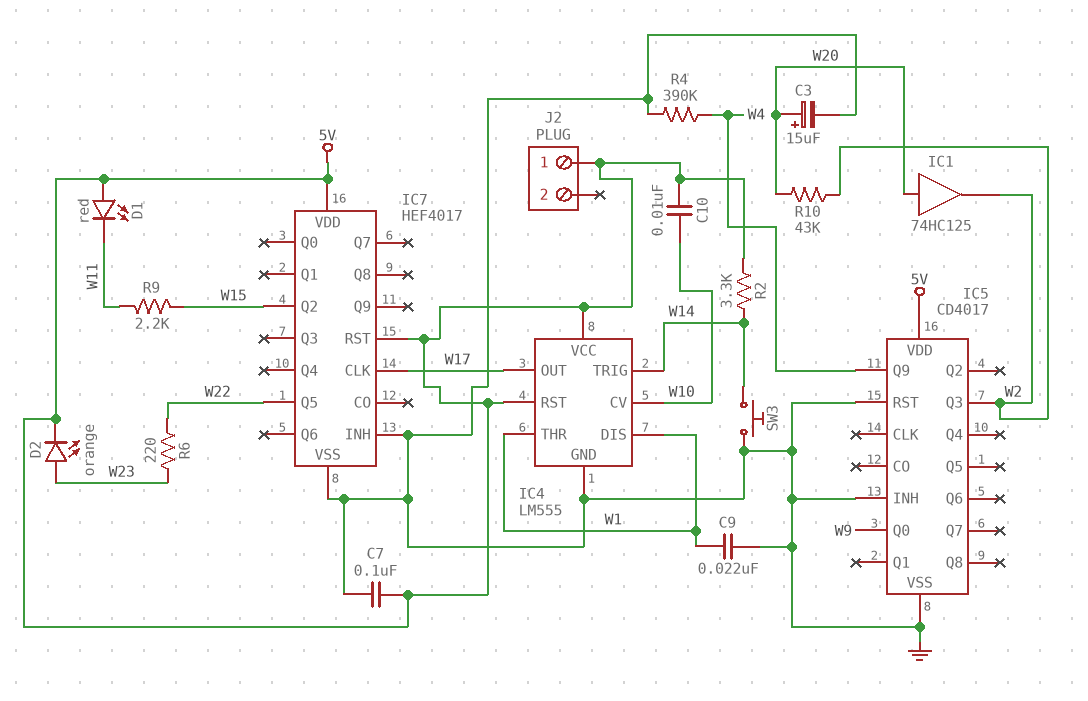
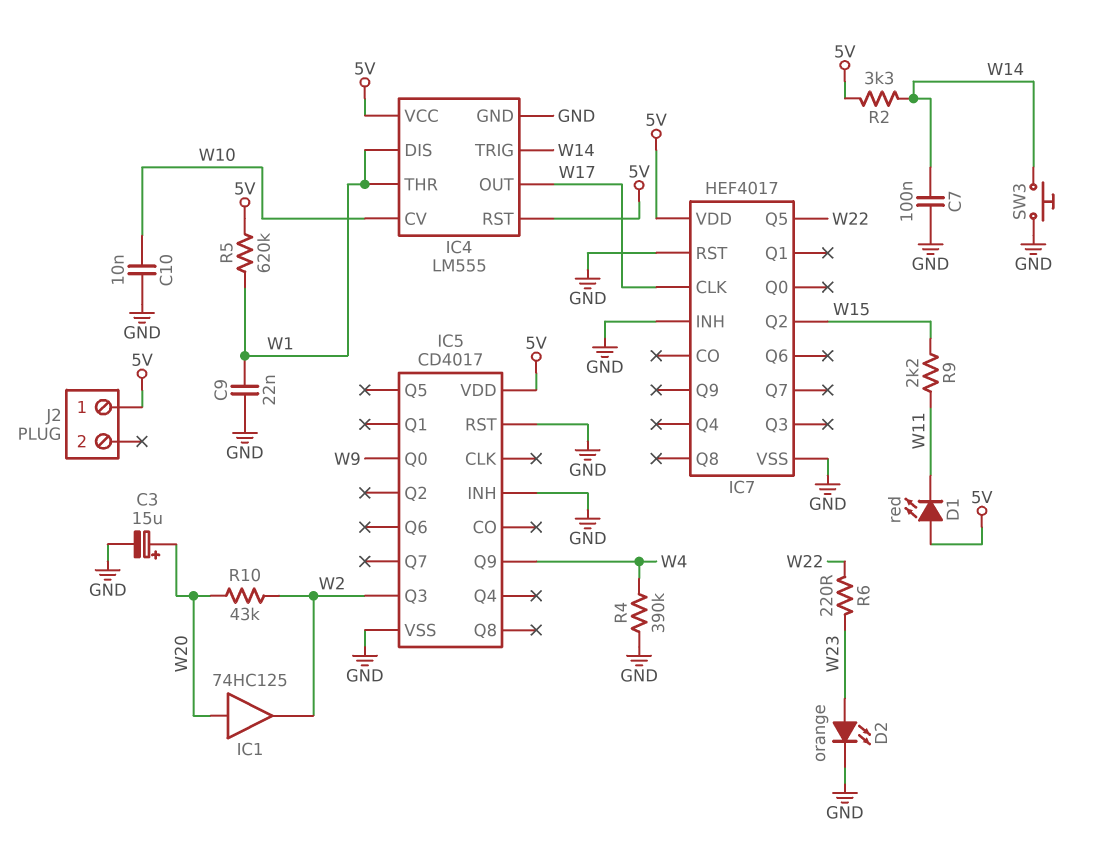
C7: 100nF (5V, GND) -> 100nF (GND, W14)
C10: 10nF (5V, W10) -> 10nF (GND, W10)
D2: LED orange (A W23, K 5V) -> LED orange (A W23, K GND)
IC7 pin RST: 5V -> GND
R5: none -> 620k (5V, W1)

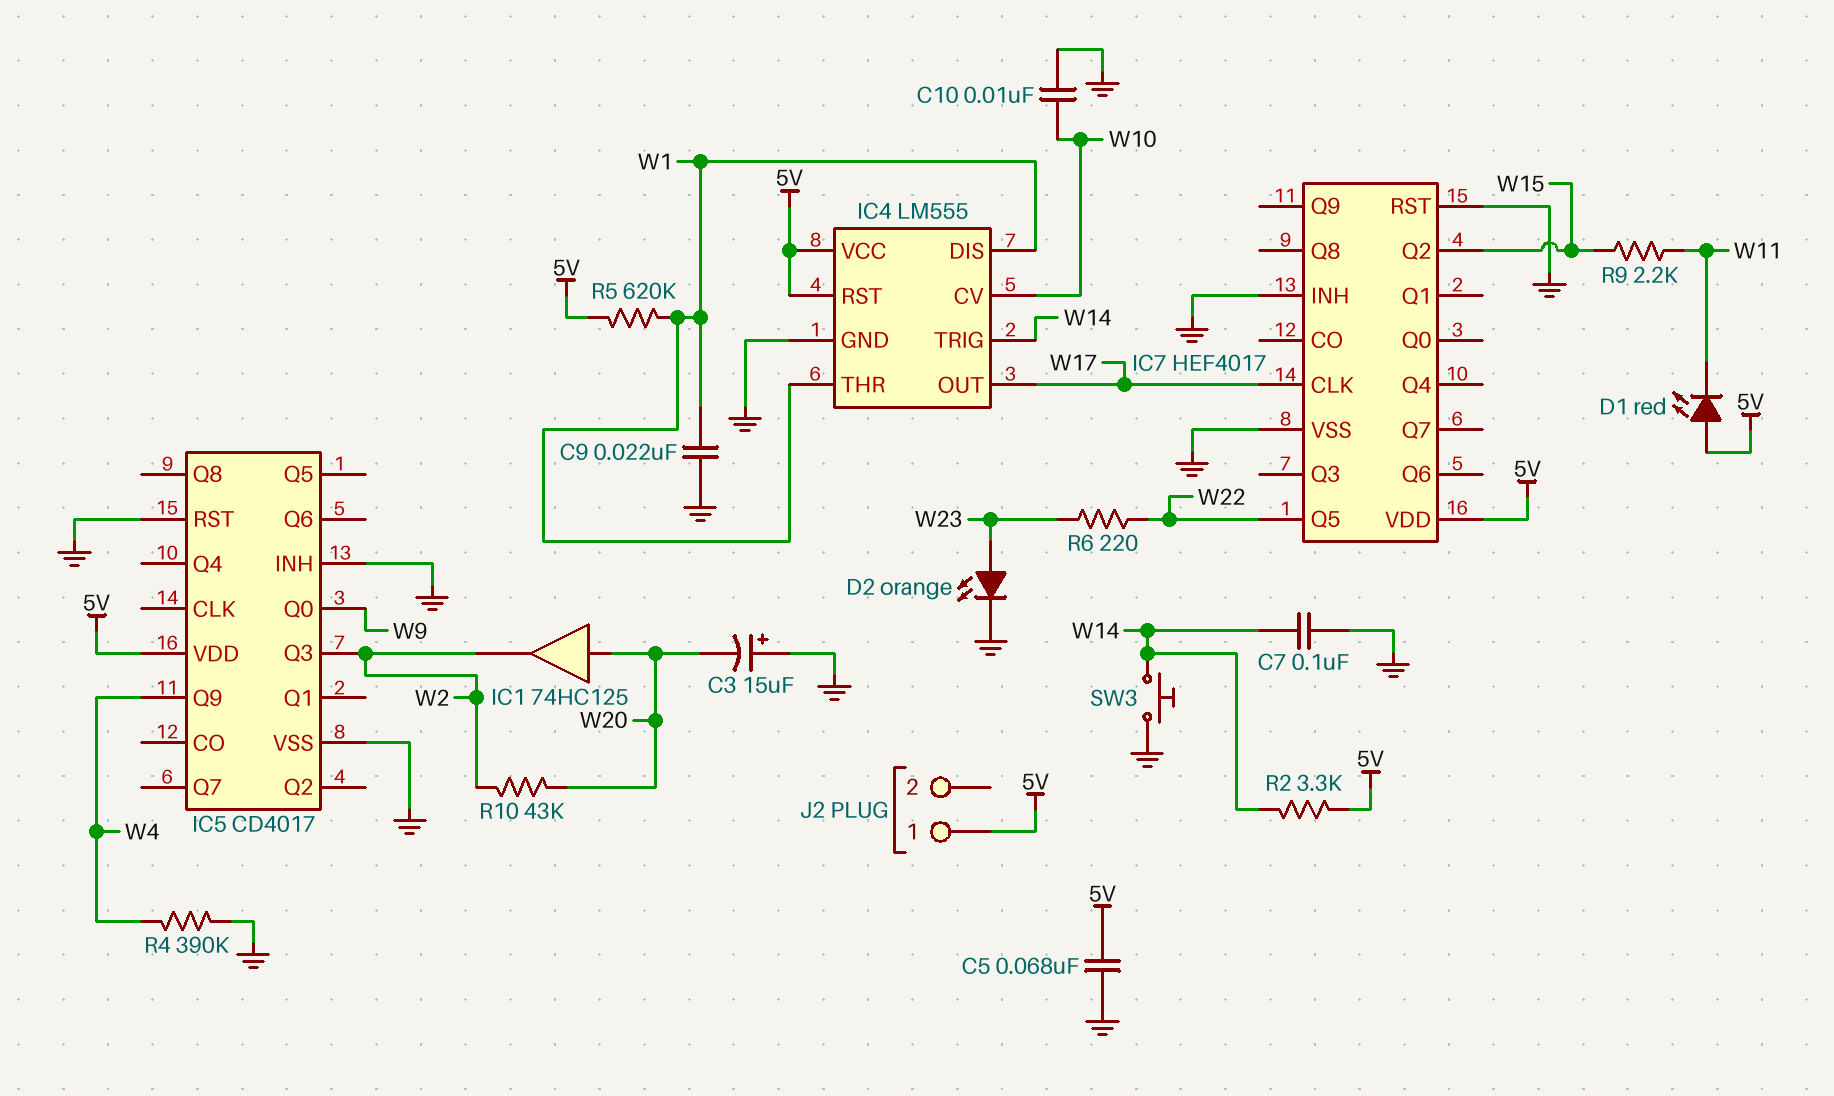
C3: 15uF (plus W20, minus GND) -> 15uF (plus GND, minus W20)
C5: none -> 68nF (5V, GND)

